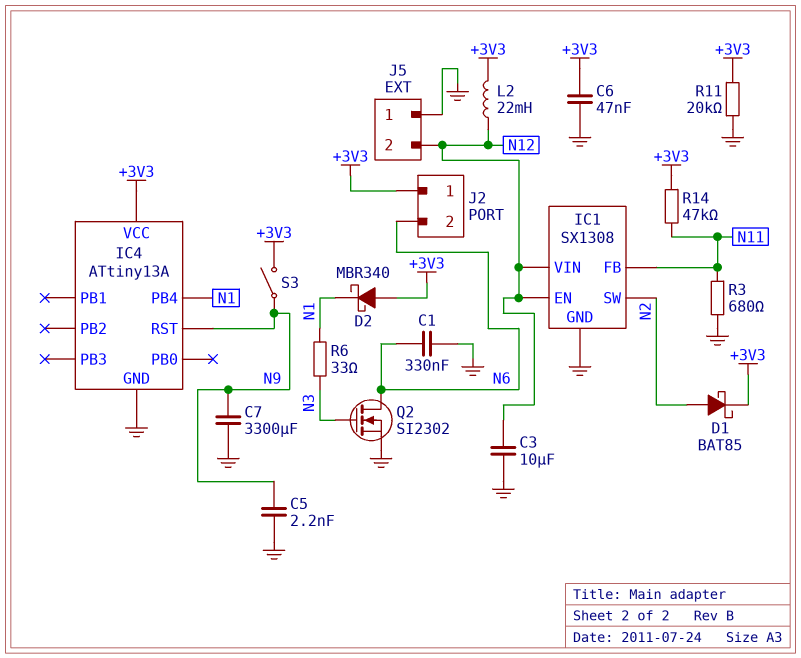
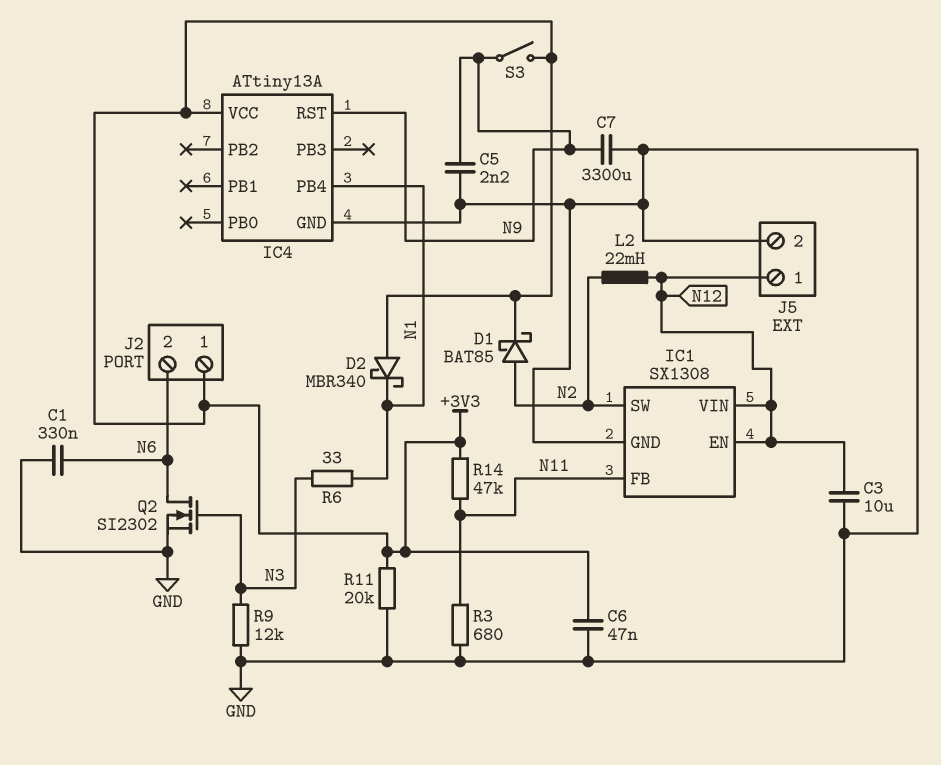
J5 pin 1: GND -> N12
J5 pin 2: N12 -> GND
L2: 22mH (+3V3, N12) -> 22mH (N2, N12)
R9: none -> 12k (GND, N3)

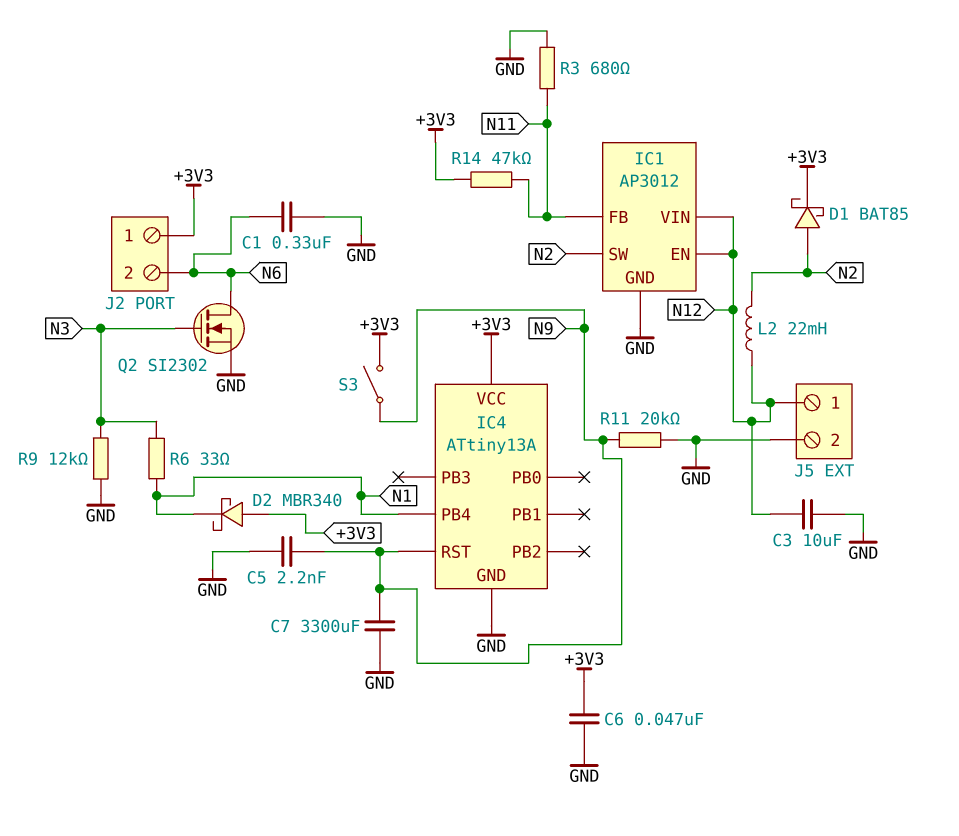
IC1: SX1308 -> AP3012
R11: 20k (+3V3, GND) -> 20k (GND, N9)

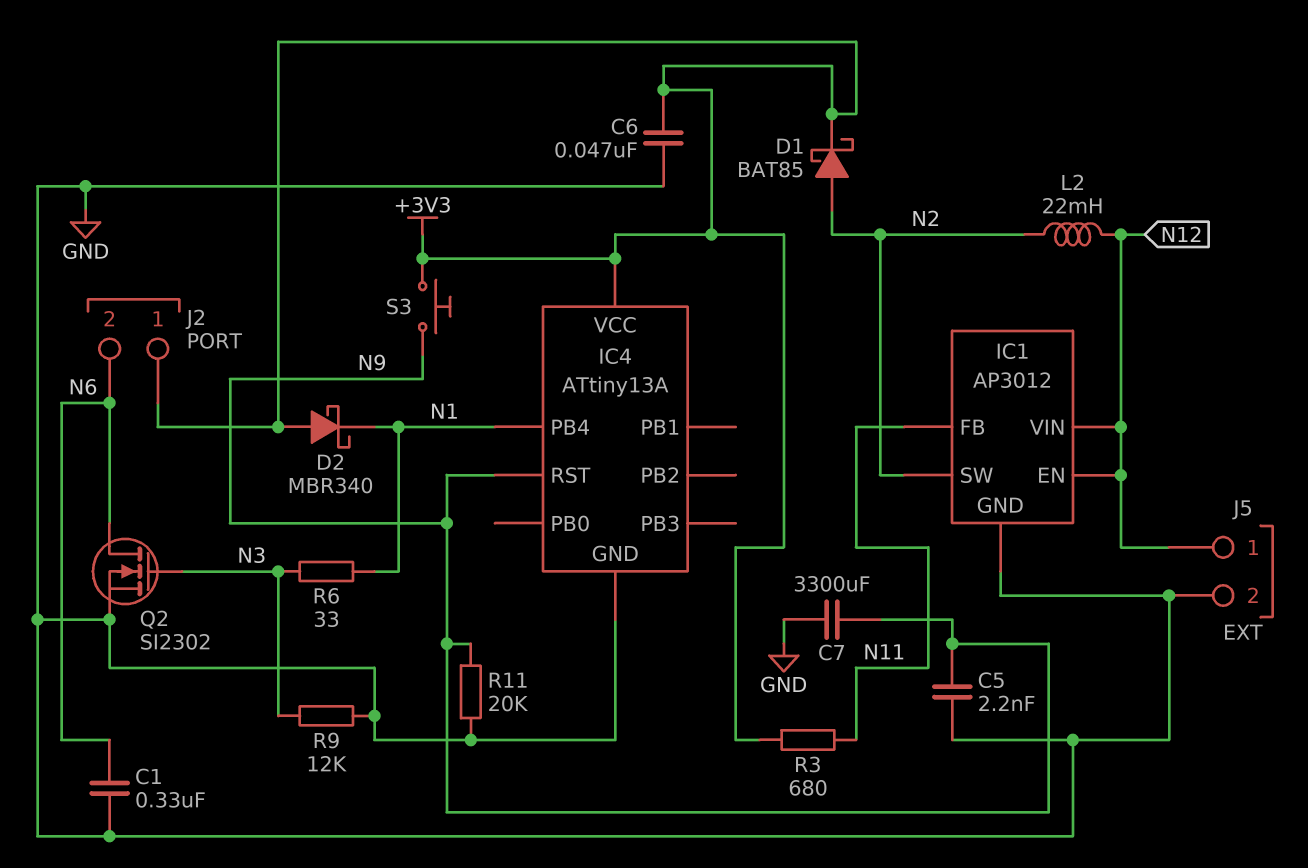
C3: 10uF (GND, N12) -> none
R3: 680 (GND, N11) -> 680 (+3V3, N11)
R14: 47k (+3V3, N11) -> none
S3: switch (+3V3, N9) -> button (+3V3, N9)

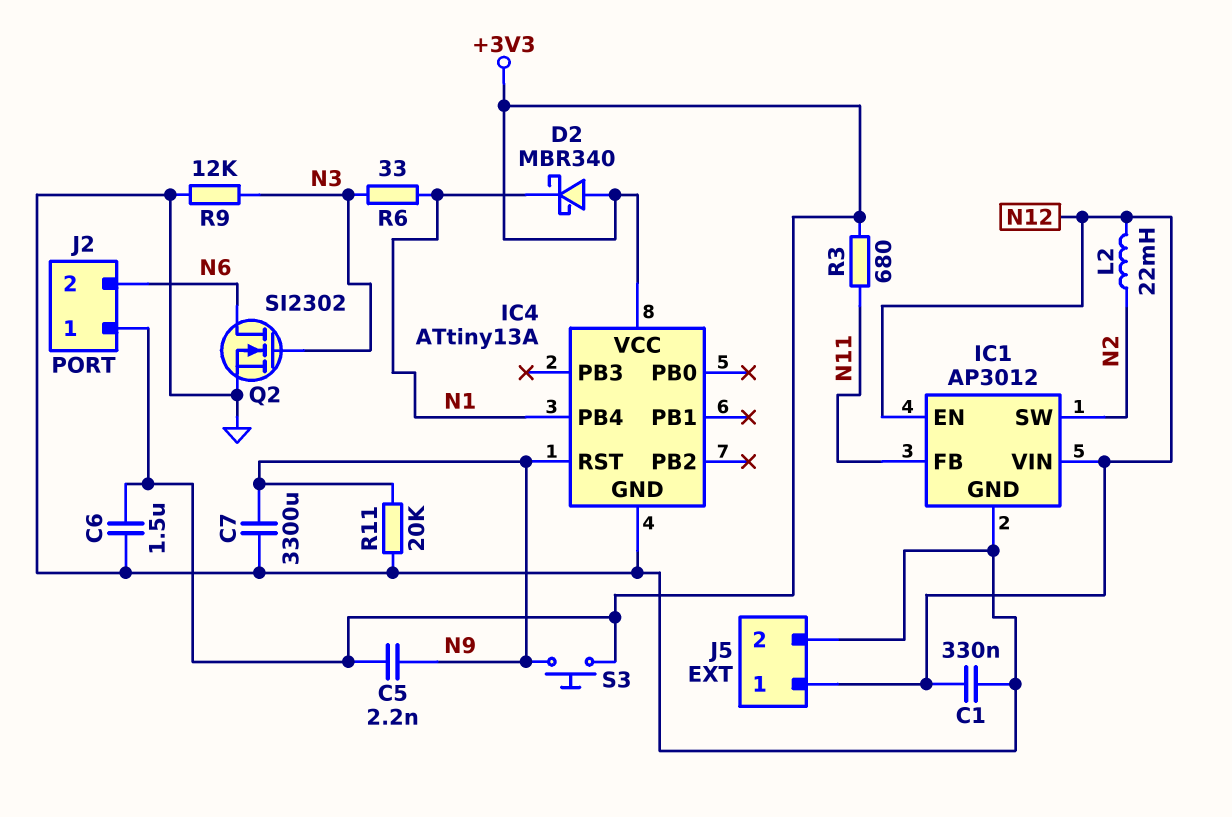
C1: 330nF (GND, N6) -> 330nF (GND, N12)
C5: 2.2nF (GND, N9) -> 2.2nF (+3V3, N9)
C6: 47nF (+3V3, GND) -> 1.5uF (+3V3, GND)
D1: schottky BAT85 (A N2, K +3V3) -> none

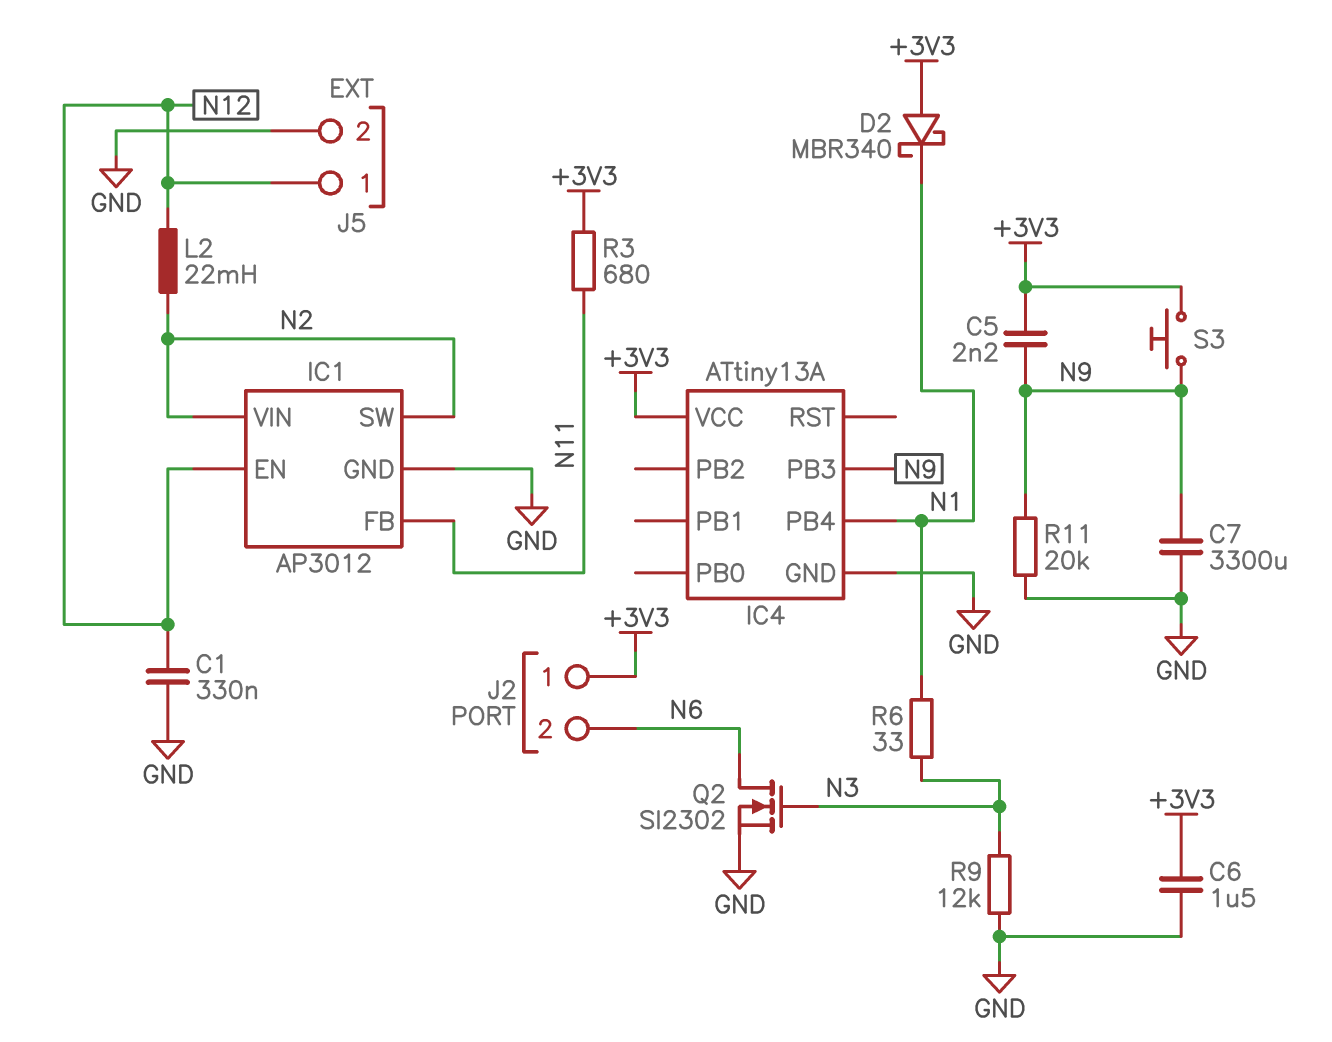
IC1 pin VIN: N12 -> N2
IC4 pin PB3: none -> N9
IC4 pin RST: N9 -> none

